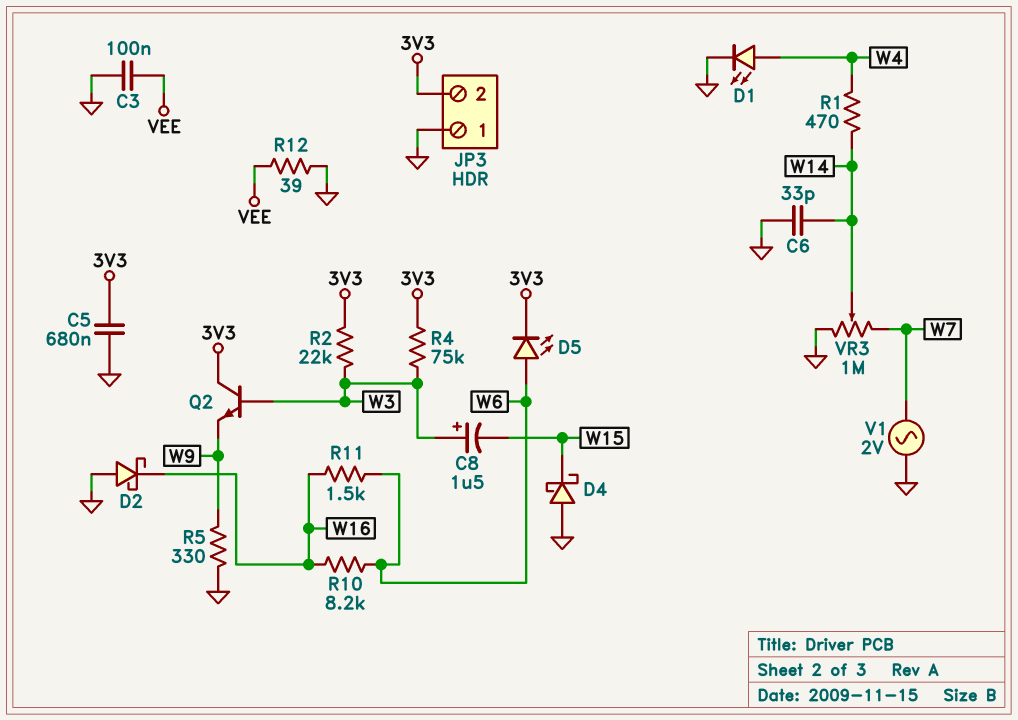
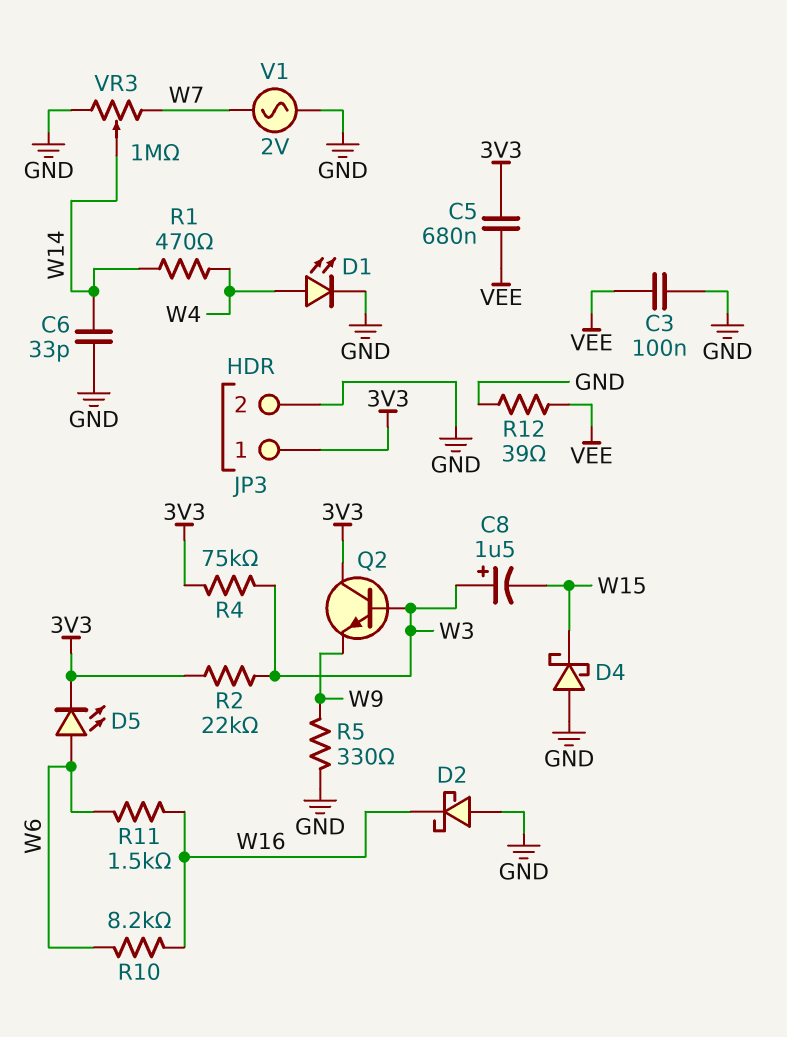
C5: 680nF (3V3, GND) -> 680nF (3V3, VEE)
JP3 pin 1: GND -> 3V3
JP3 pin 2: 3V3 -> GND

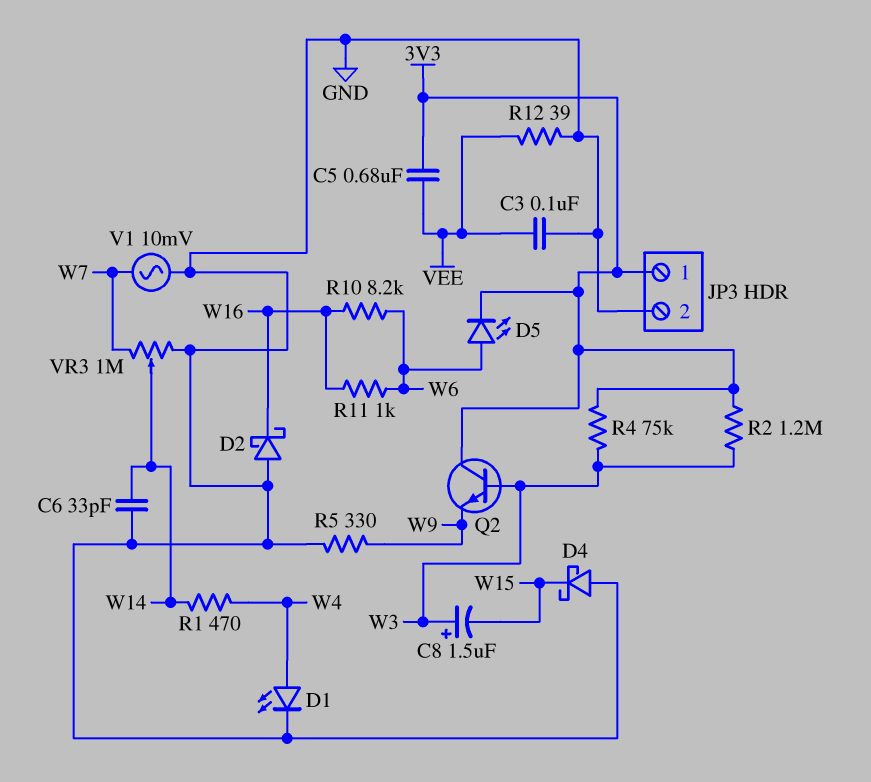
R2: 22k (3V3, W3) -> 1.2M (3V3, W3)
R11: 1.5k (W6, W16) -> 1k (W6, W16)
V1: AC 2V (GND, W7) -> AC 10mV (GND, W7)

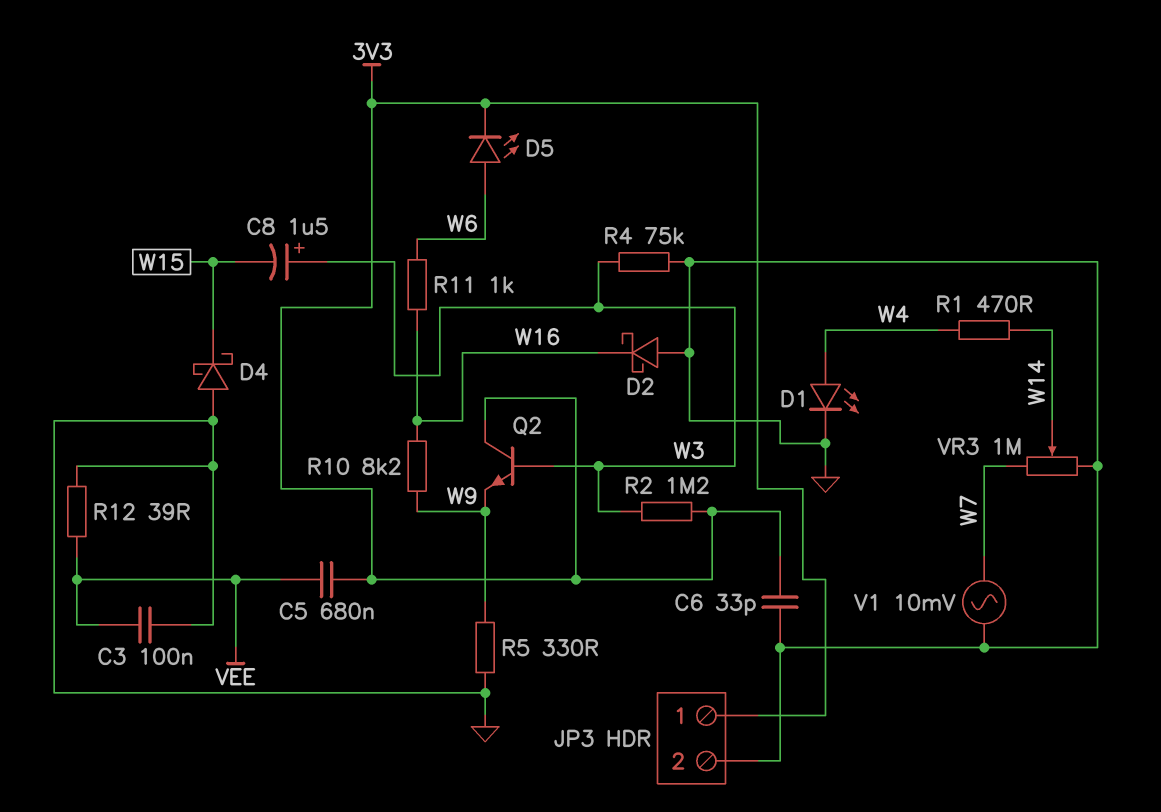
C6: 33pF (GND, W14) -> 33pF (3V3, GND)
R4: 75k (3V3, W3) -> 75k (GND, W3)
R10: 8.2k (W6, W16) -> 8.2k (W9, W16)

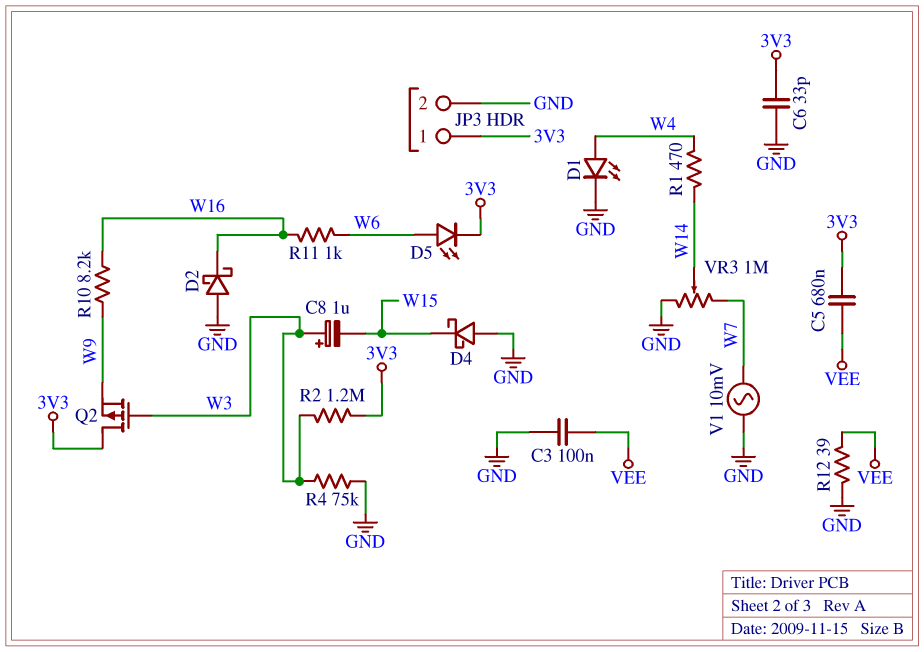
C8: 1.5uF (plus W3, minus W15) -> 1uF (plus W3, minus W15)
Q2: NPN (B W3, C 3V3, E W9) -> PMOS (G W3, D 3V3, S W9)
R5: 330 (GND, W9) -> none

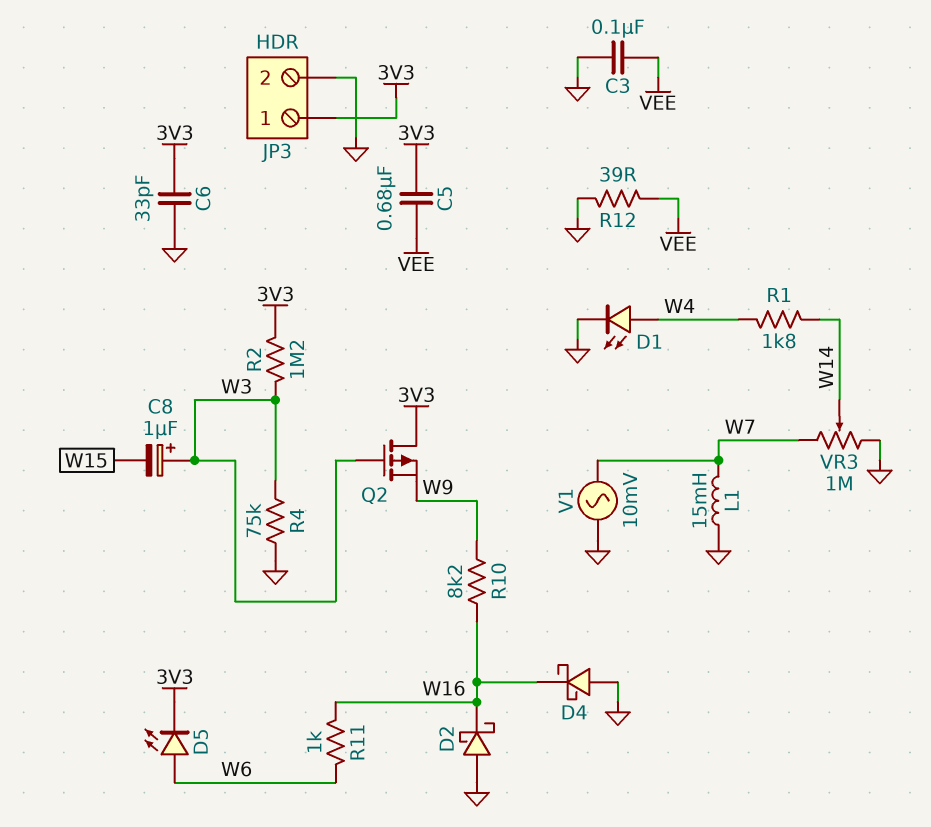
D4: schottky (A GND, K W15) -> schottky (A GND, K W16)
L1: none -> 15mH (GND, W7)
R1: 470 (W4, W14) -> 1.8k (W4, W14)

